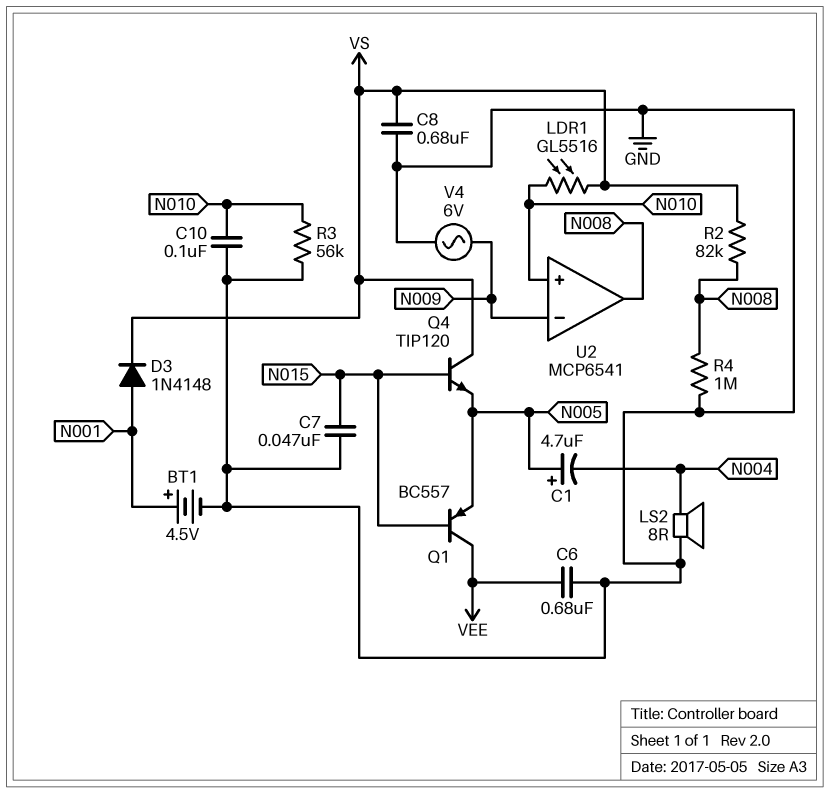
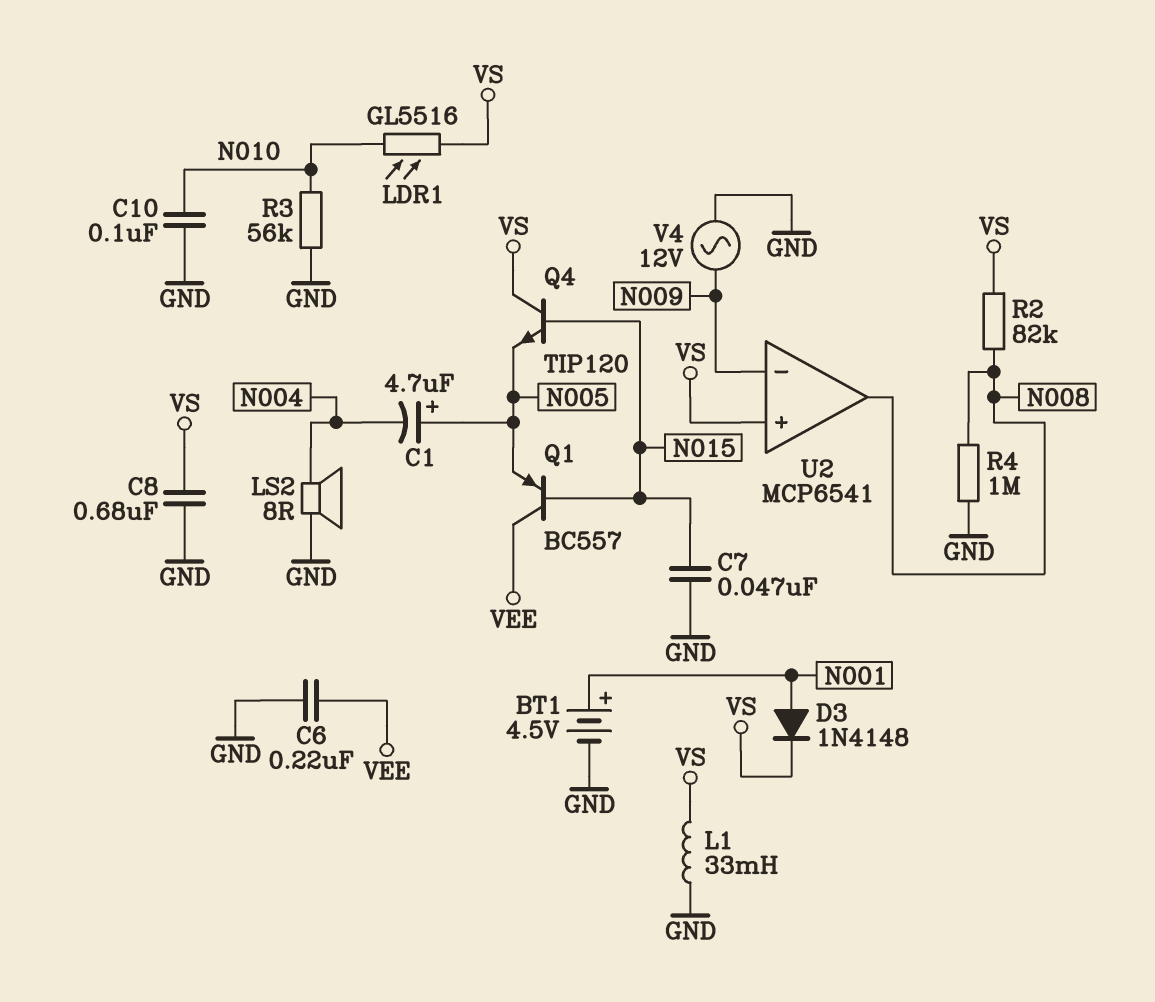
C6: 680nF (GND, VEE) -> 220nF (GND, VEE)
L1: none -> 33mH (GND, VS)
U2 pin in+: N010 -> VS
V4: AC 6V (GND, N009) -> AC 12V (GND, N009)

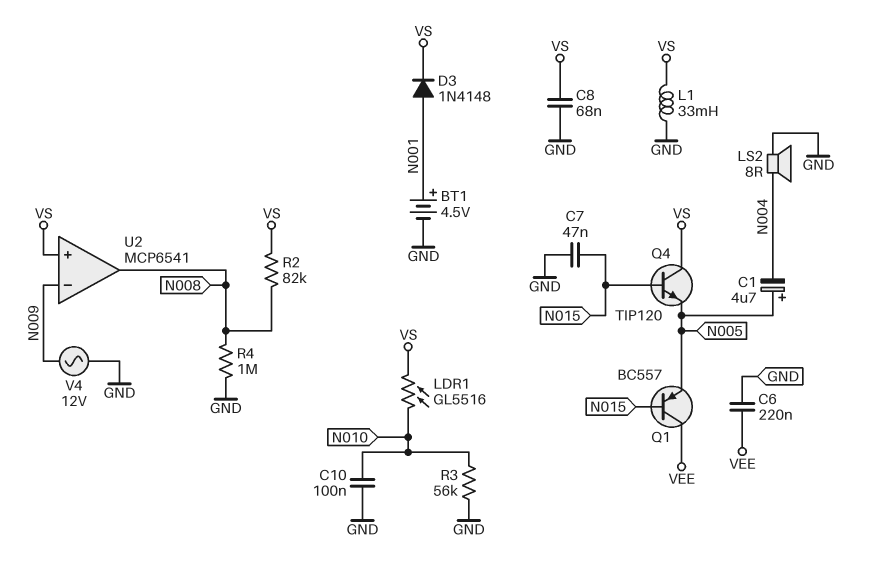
C8: 680nF (GND, VS) -> 68nF (GND, VS)

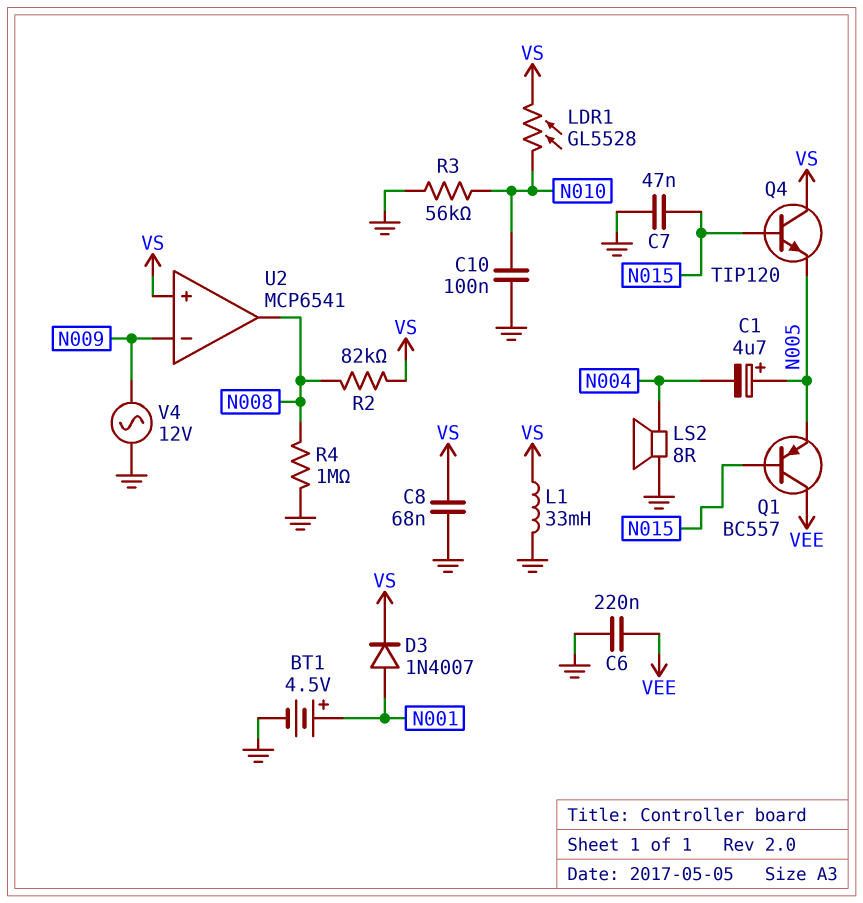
D3: diode 1N4148 (A N001, K VS) -> diode 1N4007 (A N001, K VS)
LDR1: GL5516 (N010, VS) -> GL5528 (N010, VS)

